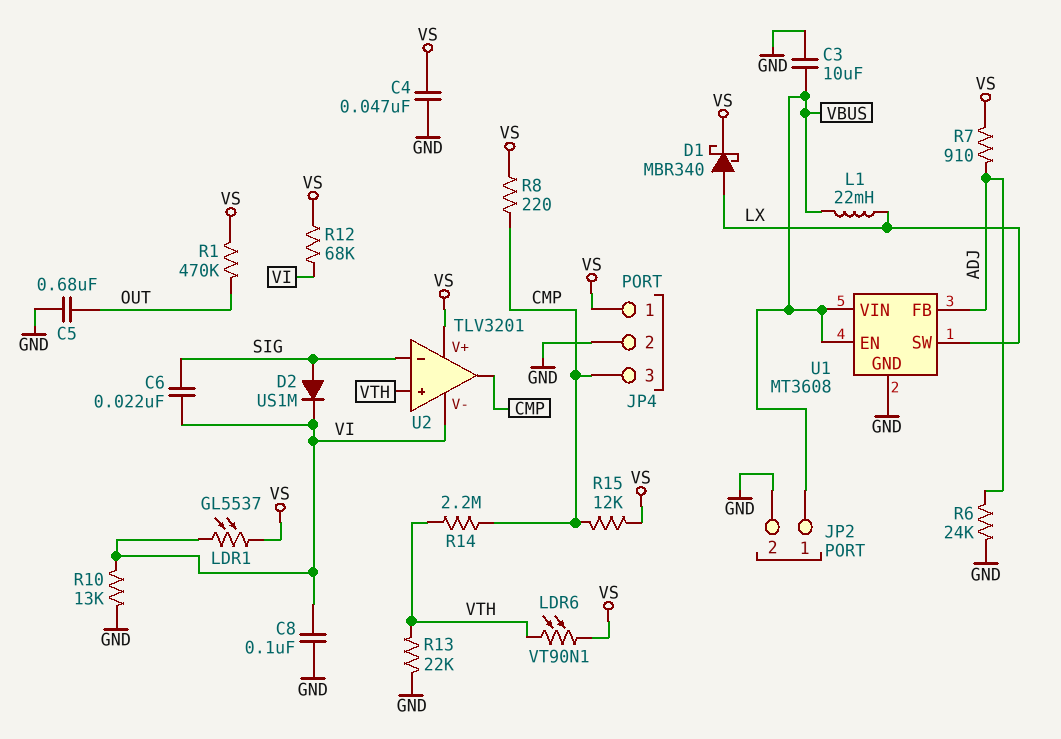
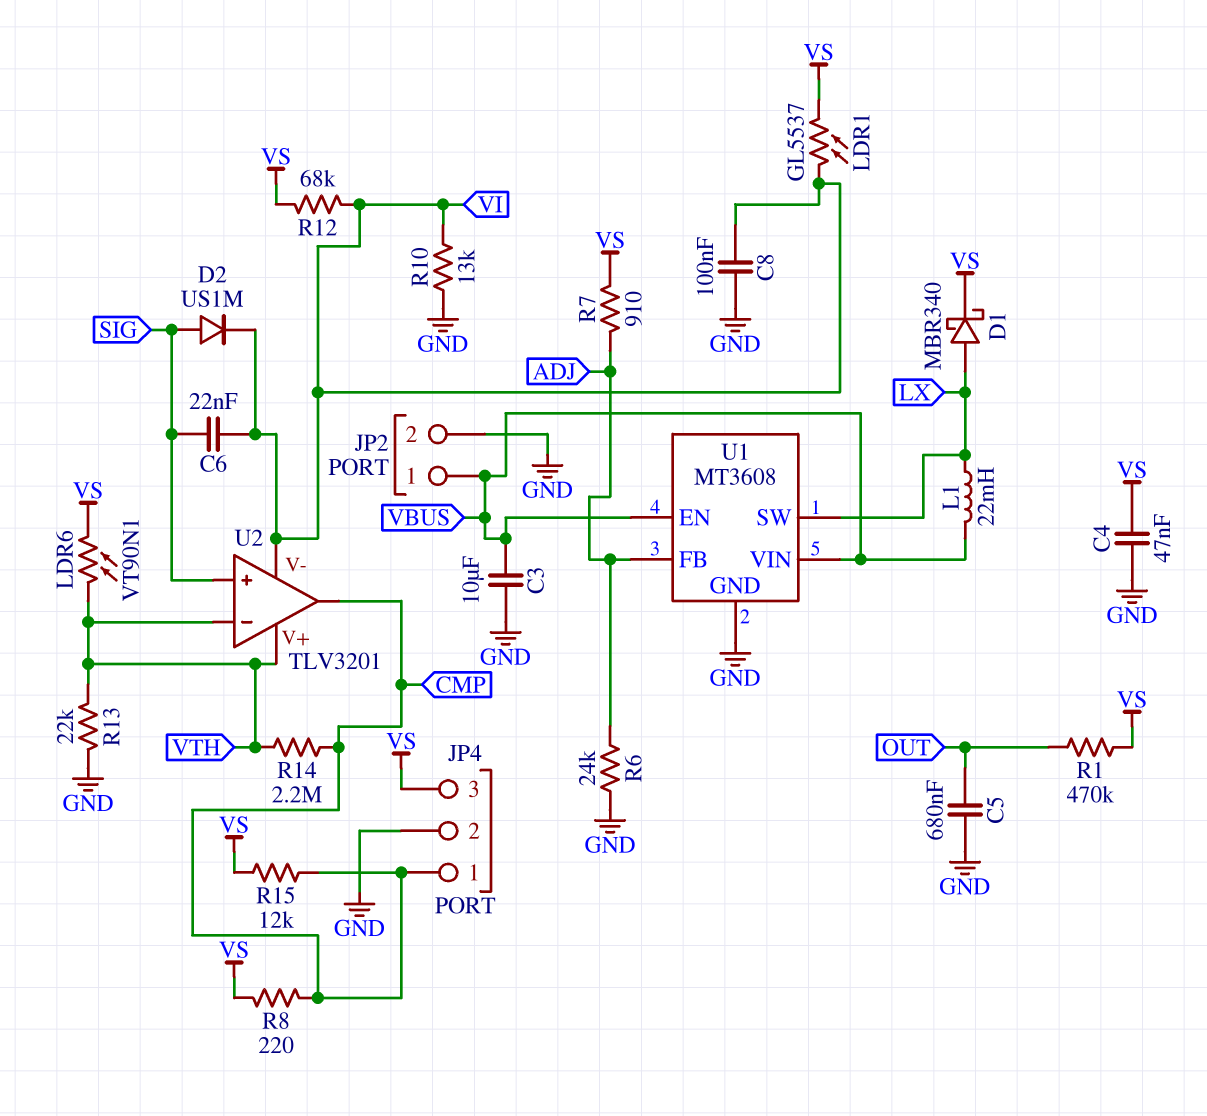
JP4 pin 1: VS -> CMP
JP4 pin 3: CMP -> VS
U2 pin V+: VS -> VTH
U2 pin in+: VTH -> SIG
U2 pin in-: SIG -> VTH

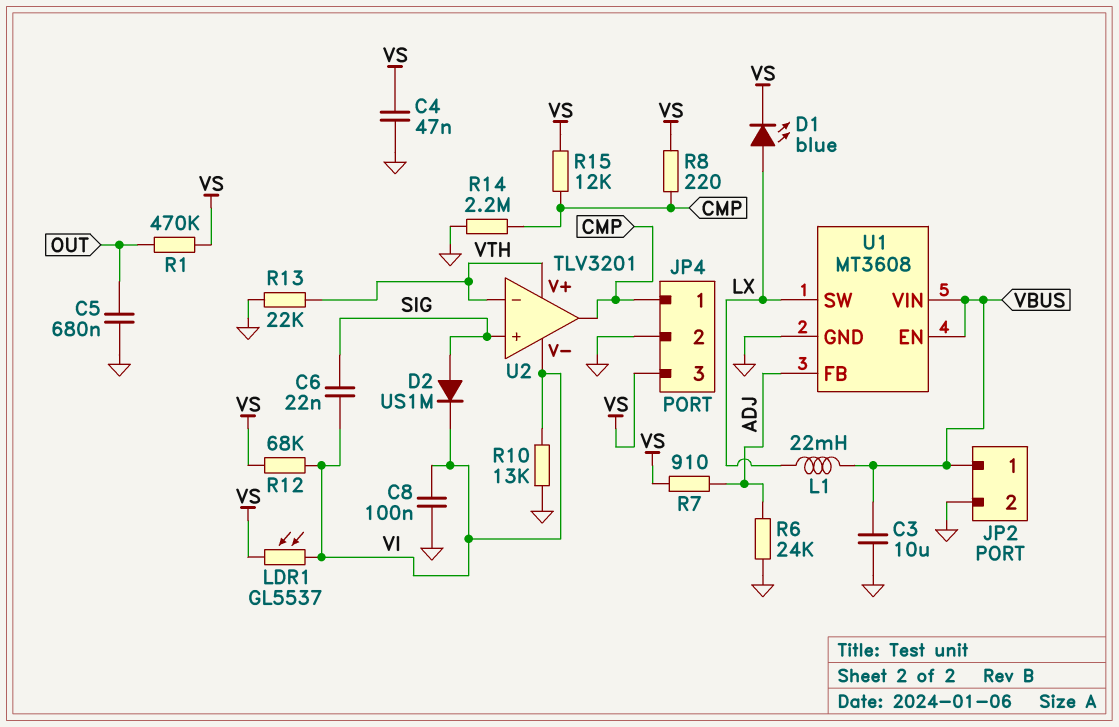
D1: schottky MBR340 (A LX, K VS) -> LED blue (A LX, K VS)
LDR6: VT90N1 (VS, VTH) -> none
R14: 2.2M (CMP, VTH) -> 2.2M (CMP, GND)

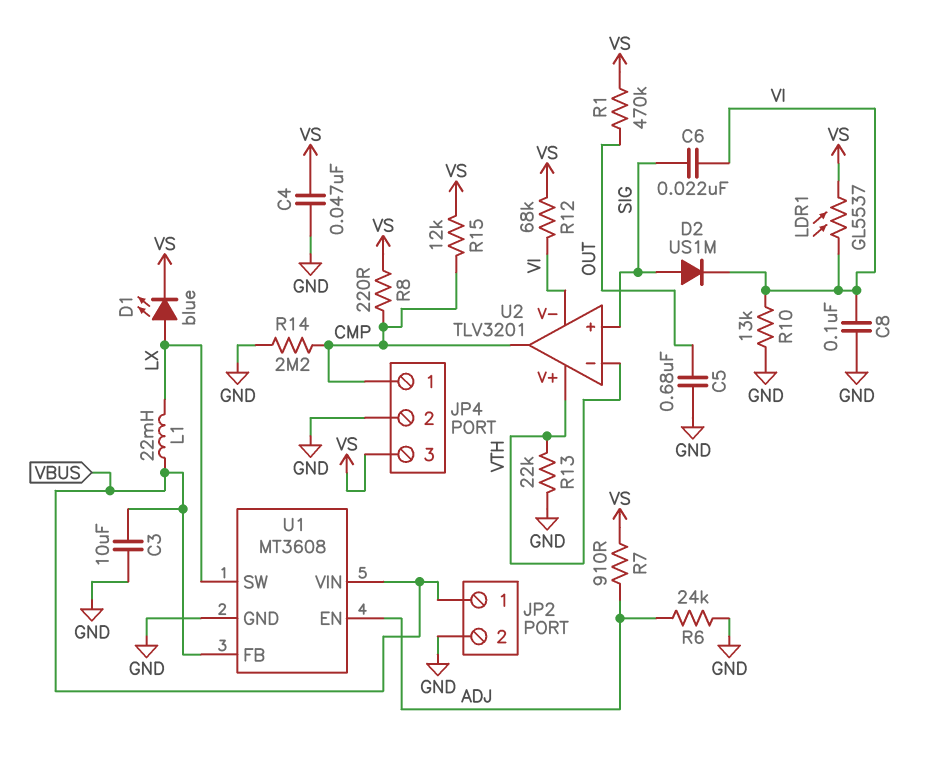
U1 pin EN: VBUS -> ADJ
U1 pin FB: ADJ -> VBUS

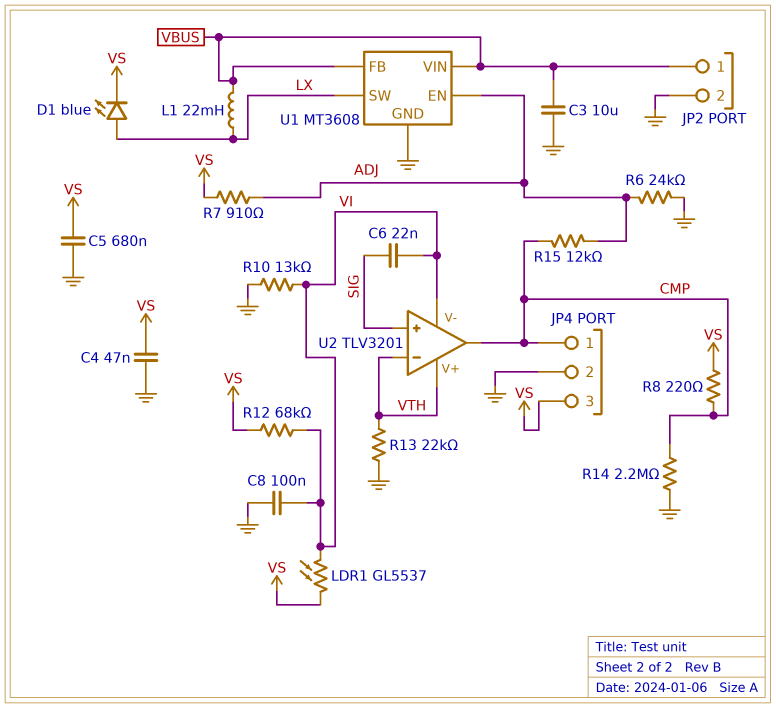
C5: 680nF (GND, OUT) -> 680nF (GND, VS)
D2: diode US1M (A SIG, K VI) -> none
R1: 470k (OUT, VS) -> none
R15: 12k (CMP, VS) -> 12k (ADJ, CMP)

